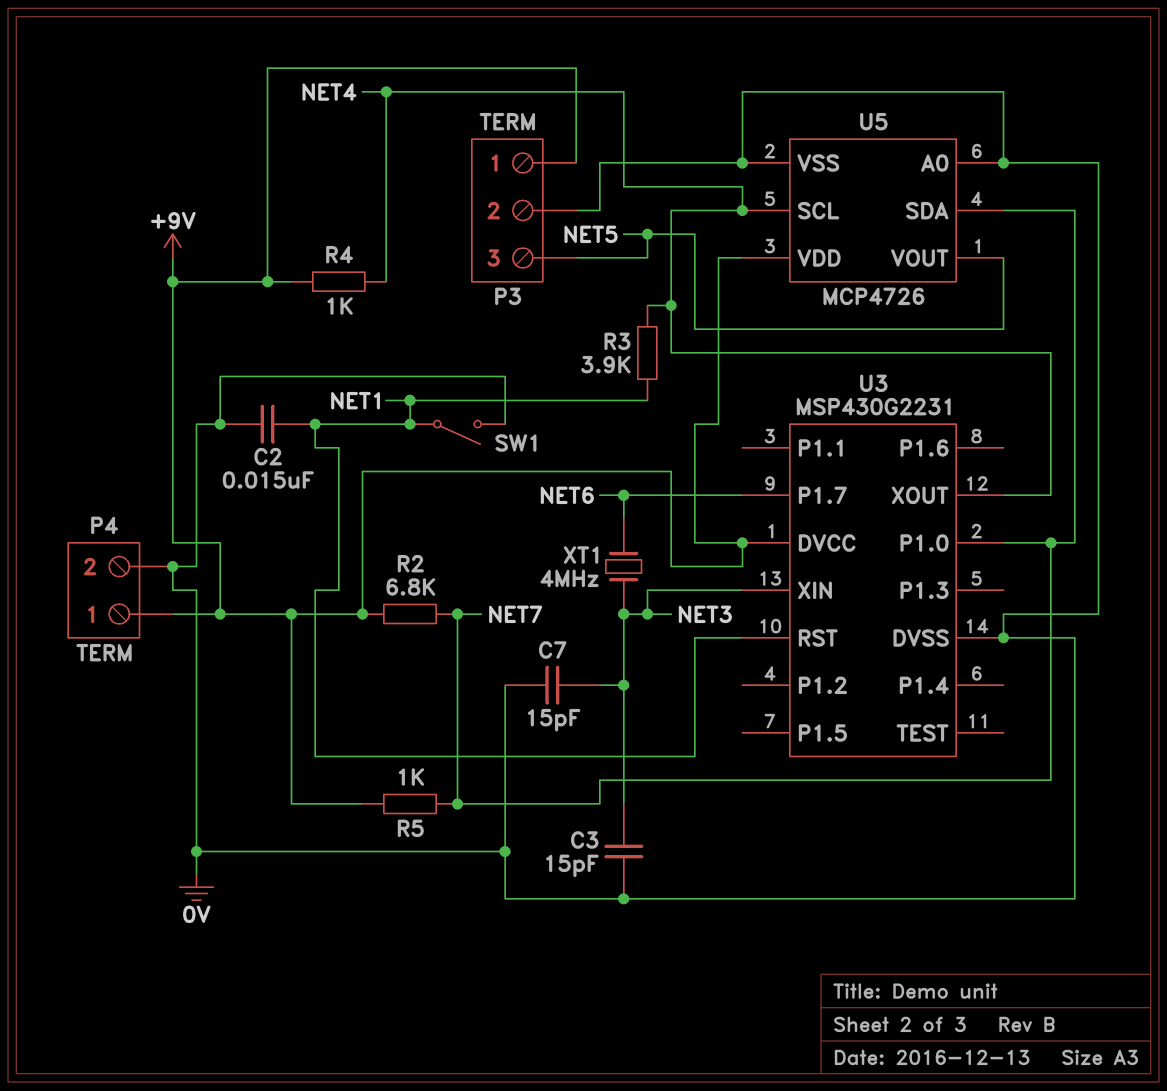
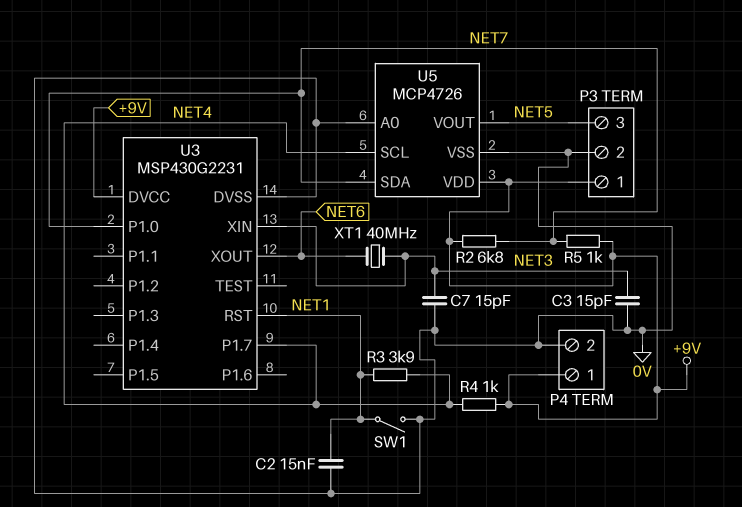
U3 pin P1.7: NET6 -> NET4
U3 pin XOUT: NET4 -> NET6
XT1: 4MHz (NET3, NET6) -> 40MHz (NET3, NET6)

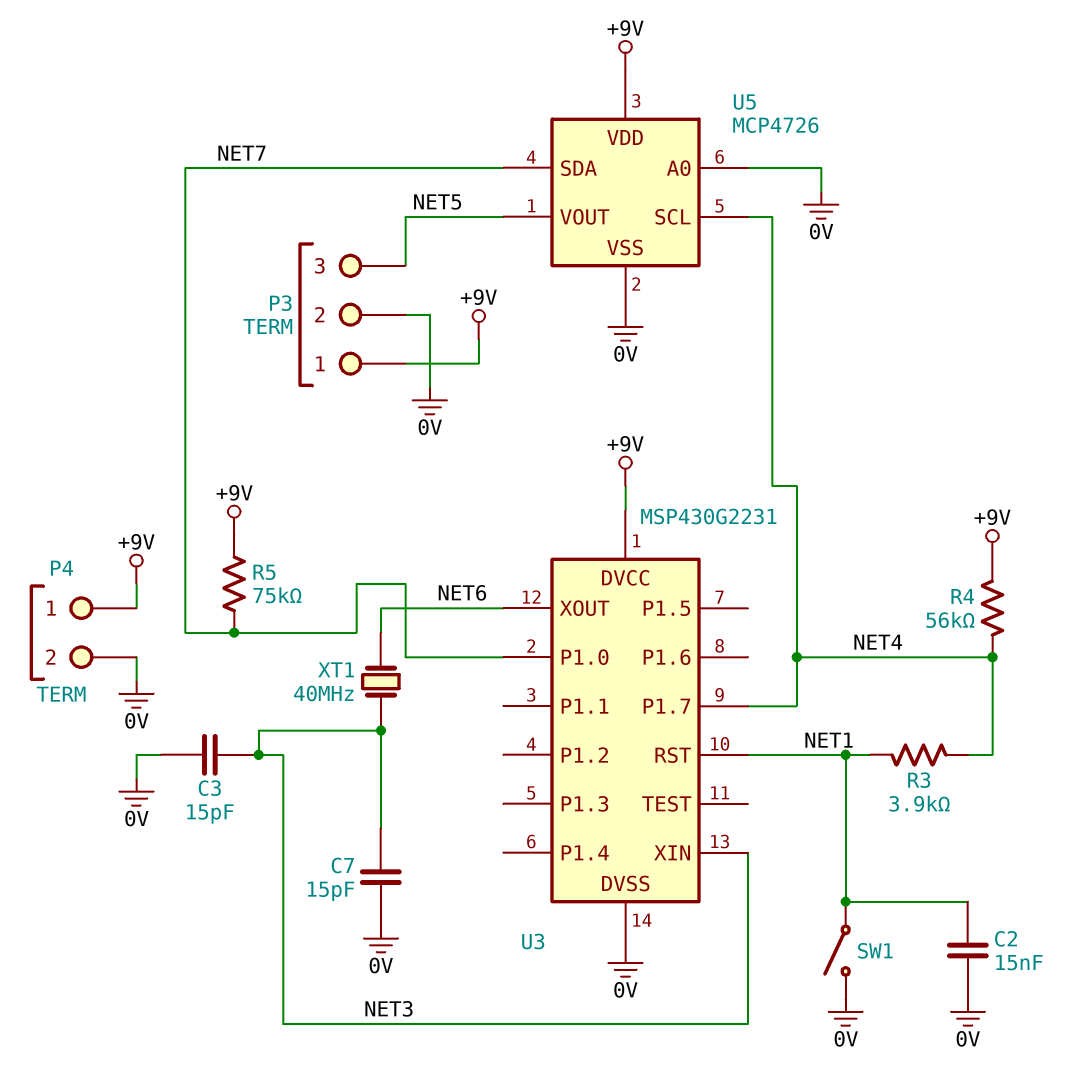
R2: 6.8k (+9V, NET7) -> none
R4: 1k (+9V, NET4) -> 56k (+9V, NET4)
R5: 1k (+9V, NET7) -> 75k (+9V, NET7)

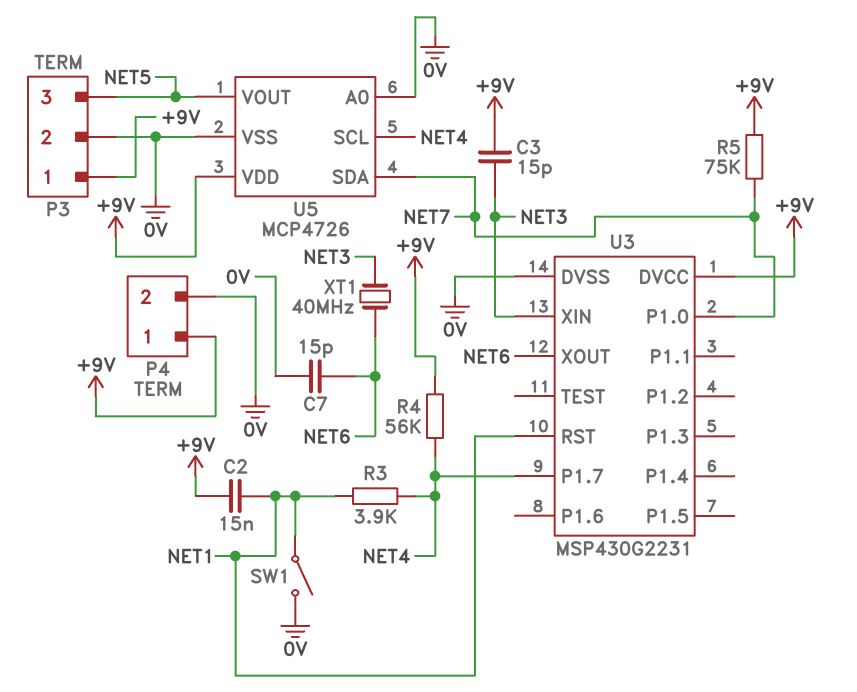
C2: 15nF (0V, NET1) -> 15nF (+9V, NET1)
C3: 15pF (0V, NET3) -> 15pF (+9V, NET3)
C7: 15pF (0V, NET3) -> 15pF (0V, NET6)

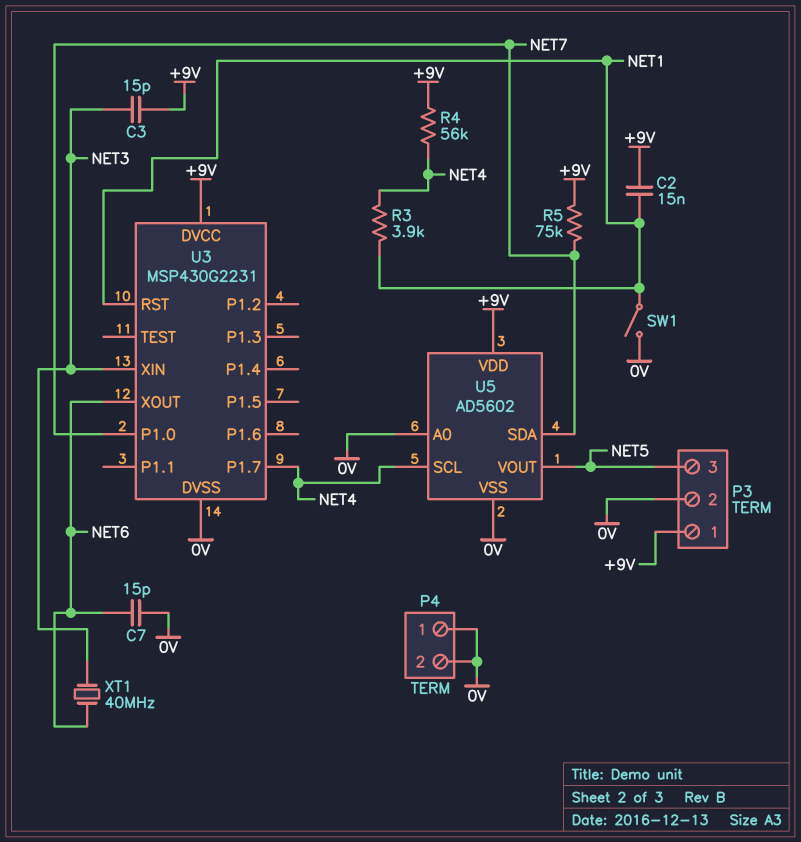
P4 pin 1: +9V -> 0V
U5: MCP4726 -> AD5602

